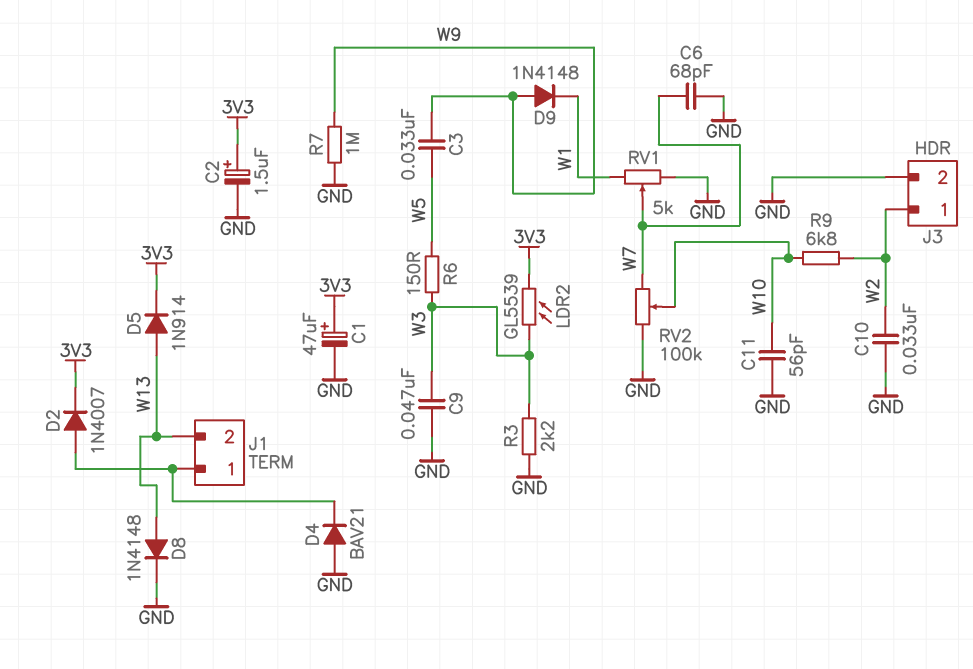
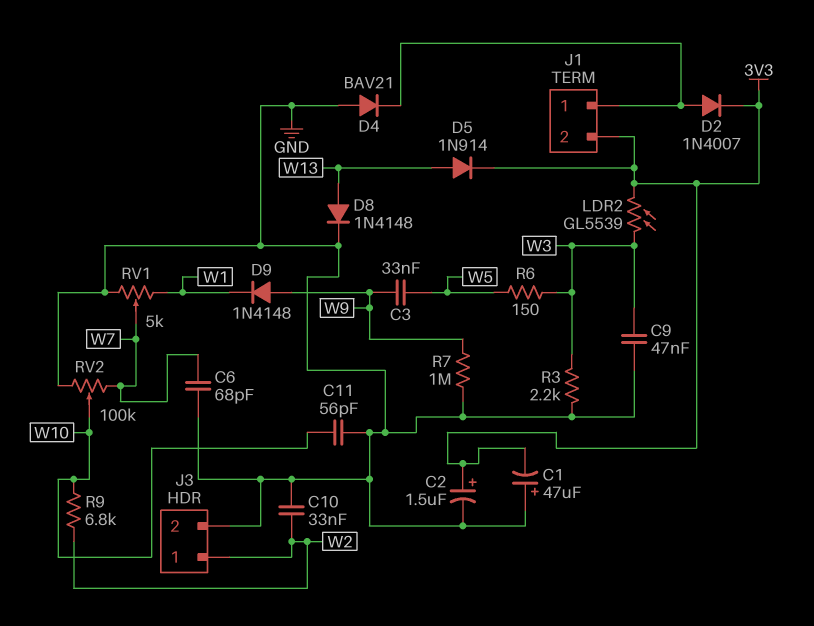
C1: 47uF (plus 3V3, minus GND) -> 47uF (plus GND, minus 3V3)
J1 pin 2: W13 -> 3V3

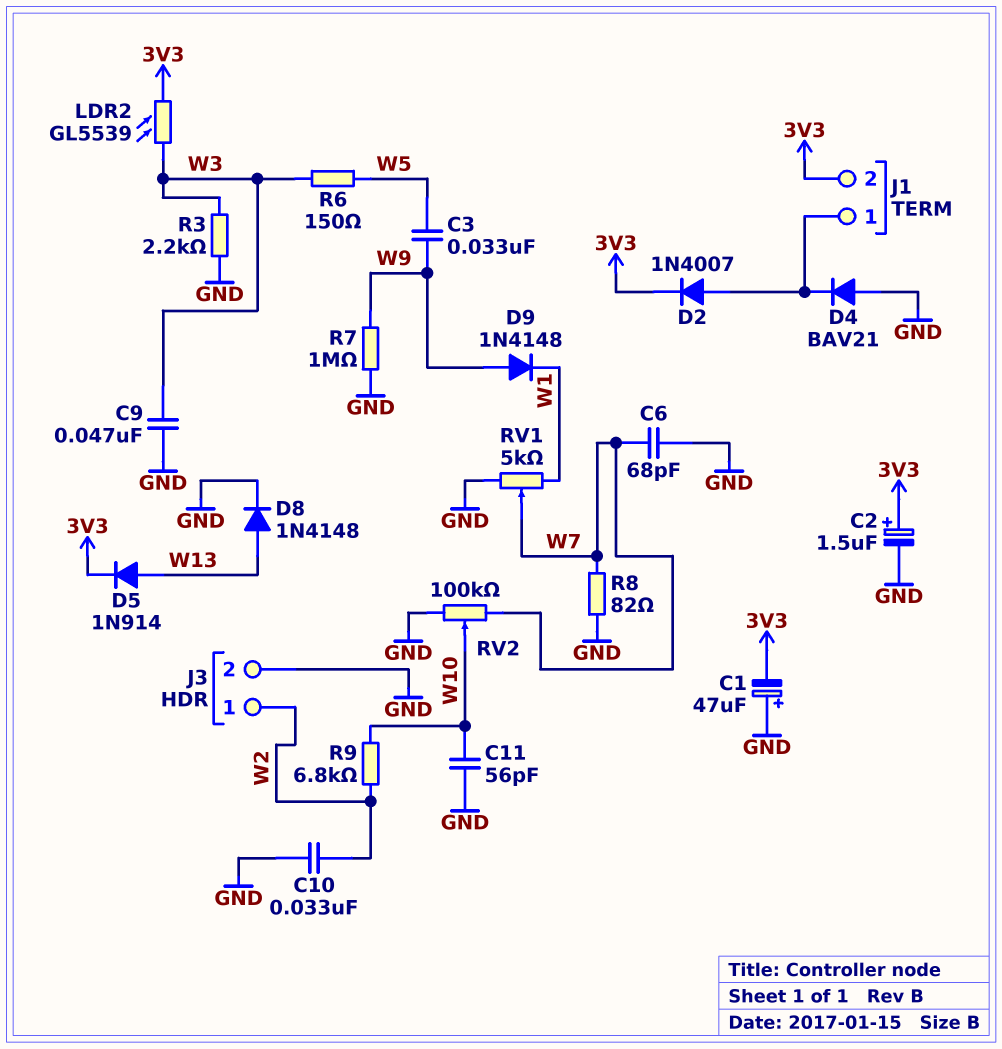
R8: none -> 82 (GND, W7)

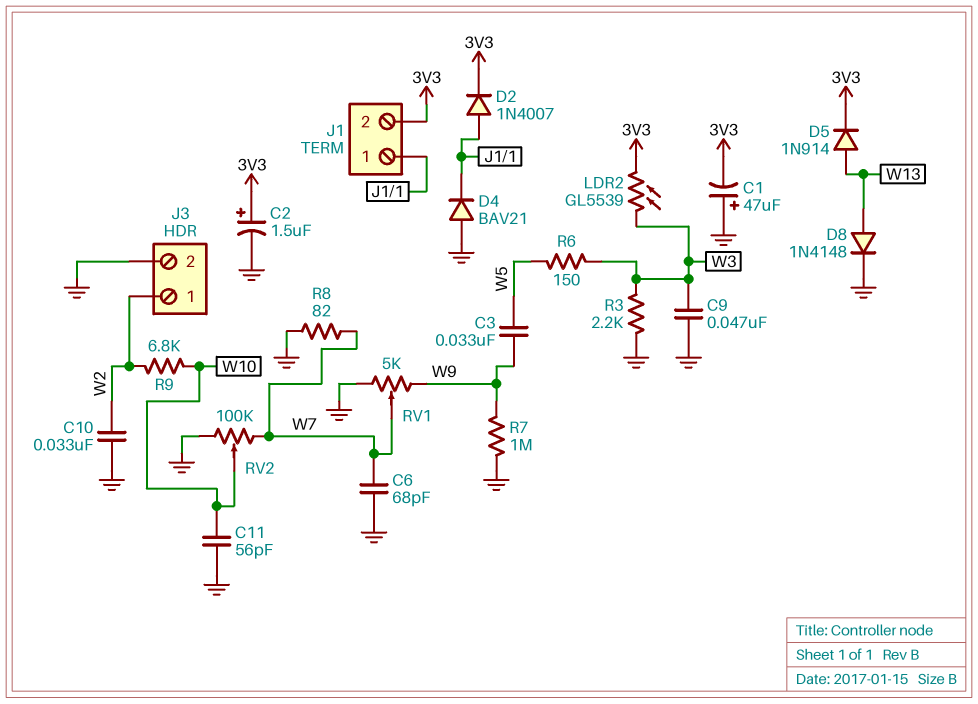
D9: diode 1N4148 (A W9, K W1) -> none
RV1: 5k (GND, W1, wiper W7) -> 5k (GND, W9, wiper W7)

